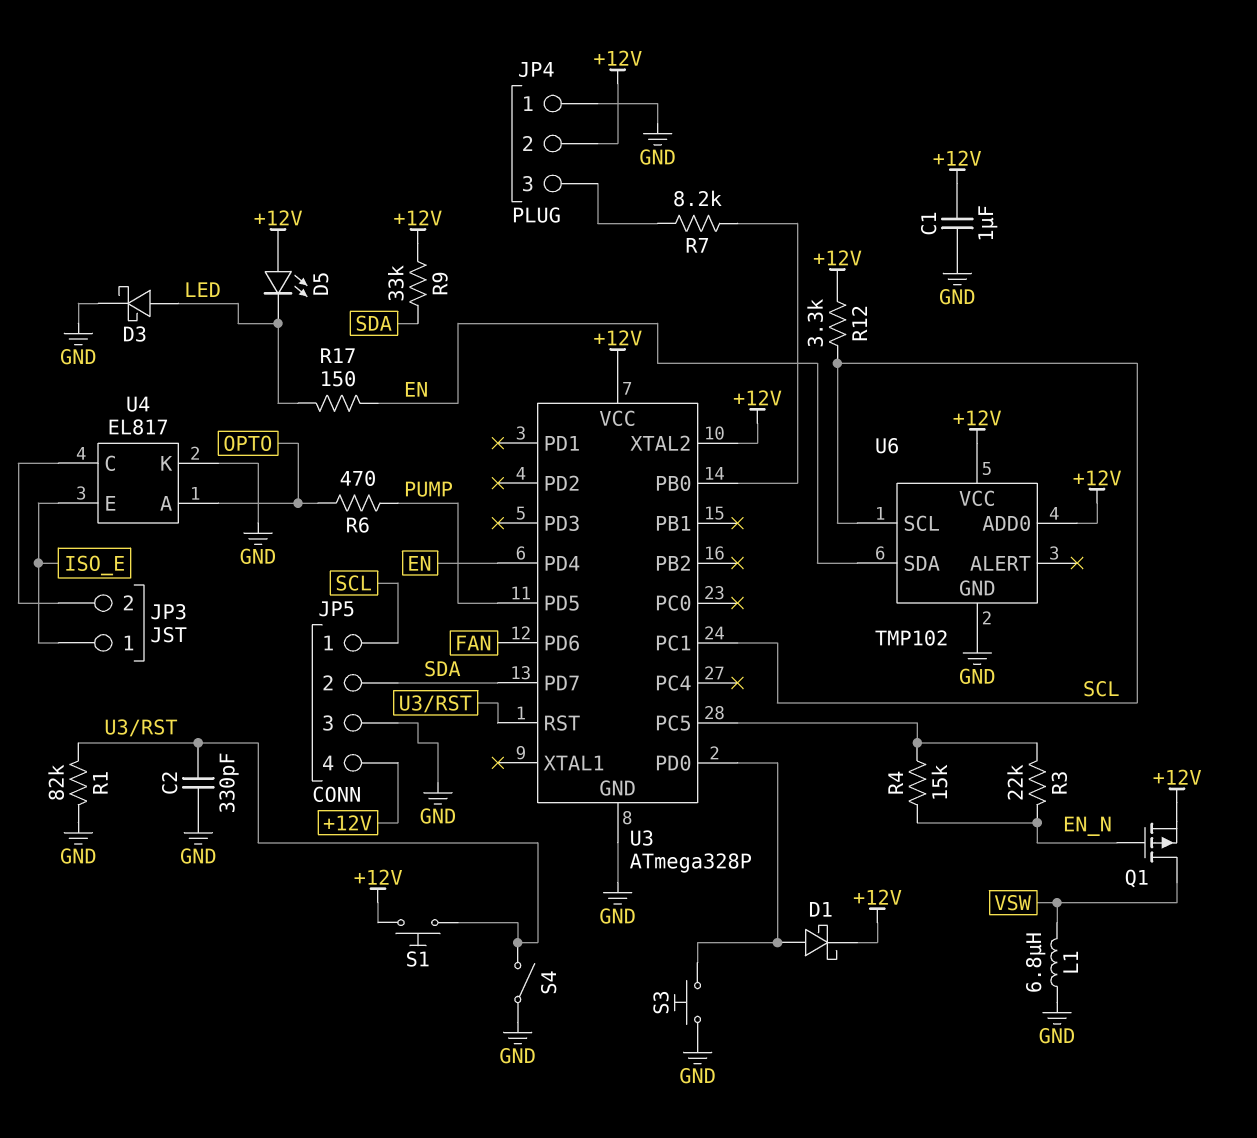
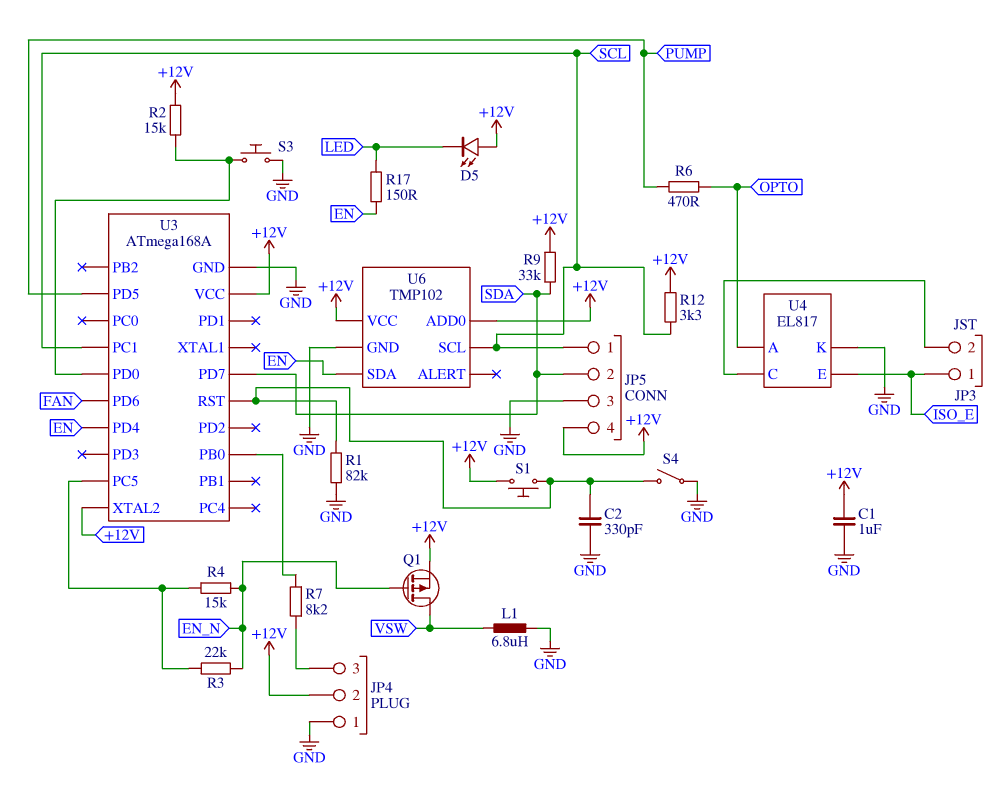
D1: schottky (A U3/PD0, K +12V) -> none
D3: schottky (A LED, K GND) -> none
R2: none -> 15k (+12V, U3/PD0)
U3: ATmega328P -> ATmega168A

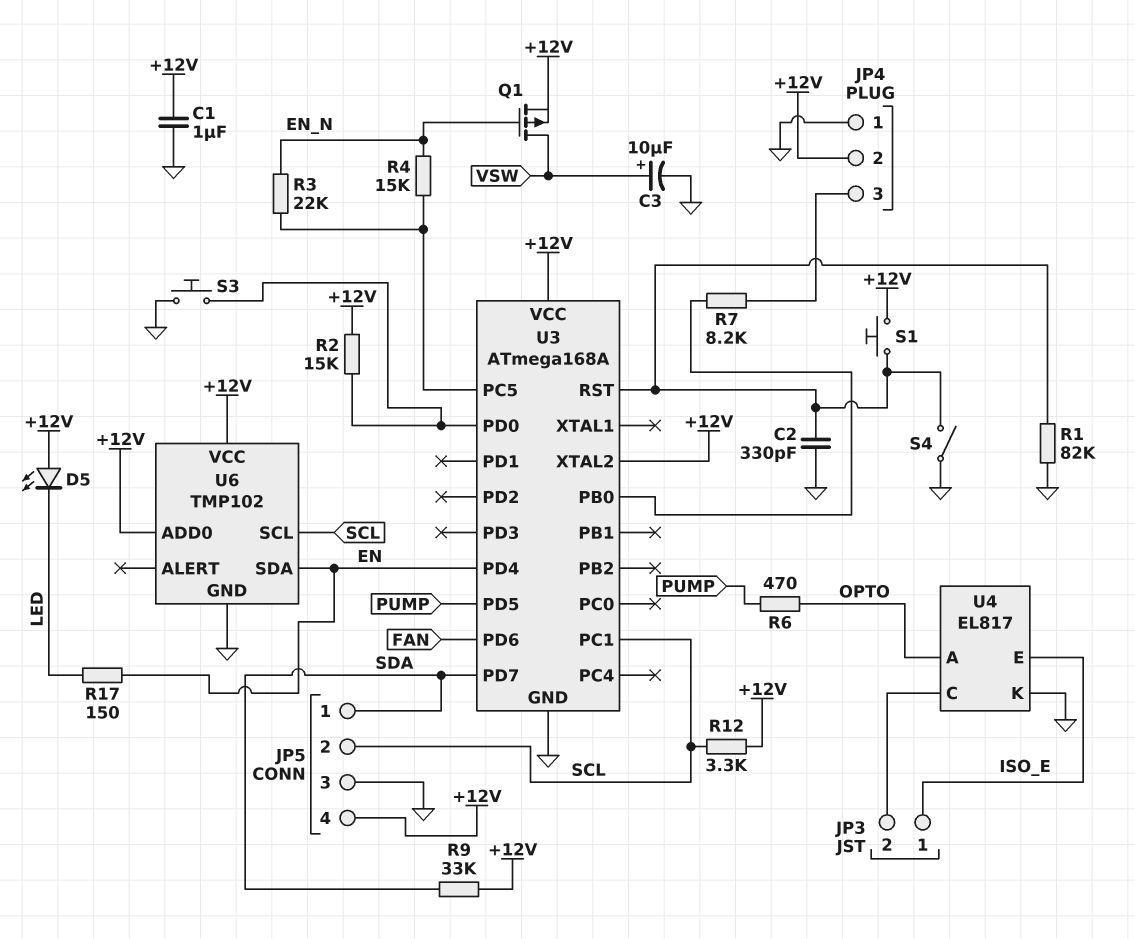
C3: none -> 10uF (plus VSW, minus GND)
JP5 pin 1: SCL -> SDA
JP5 pin 2: SDA -> SCL
L1: 6.8uH (GND, VSW) -> none

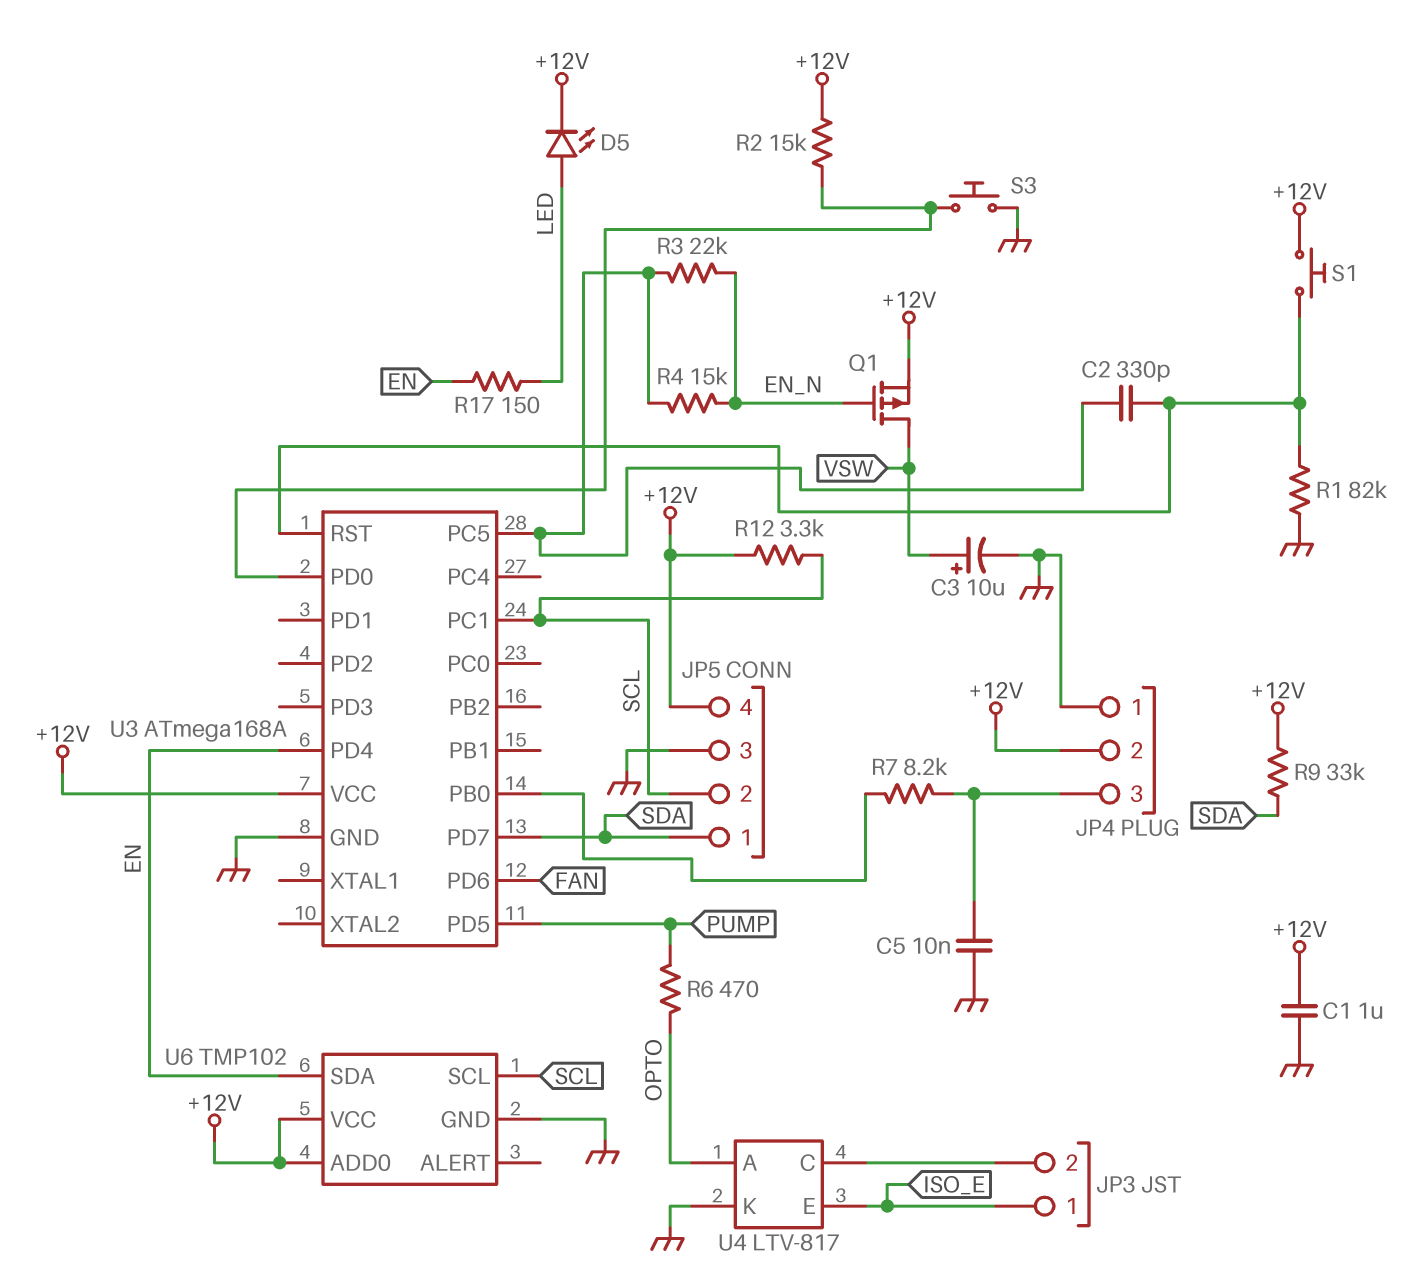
C2: 330pF (GND, U3/RST) -> 330pF (U3/PC5, U3/RST)
C5: none -> 10nF (GND, JP4/3)
D5: LED (A +12V, K LED) -> LED (A LED, K +12V)
S4: switch (GND, U3/RST) -> none
U3 pin XTAL2: +12V -> none
U4: EL817 -> LTV-817

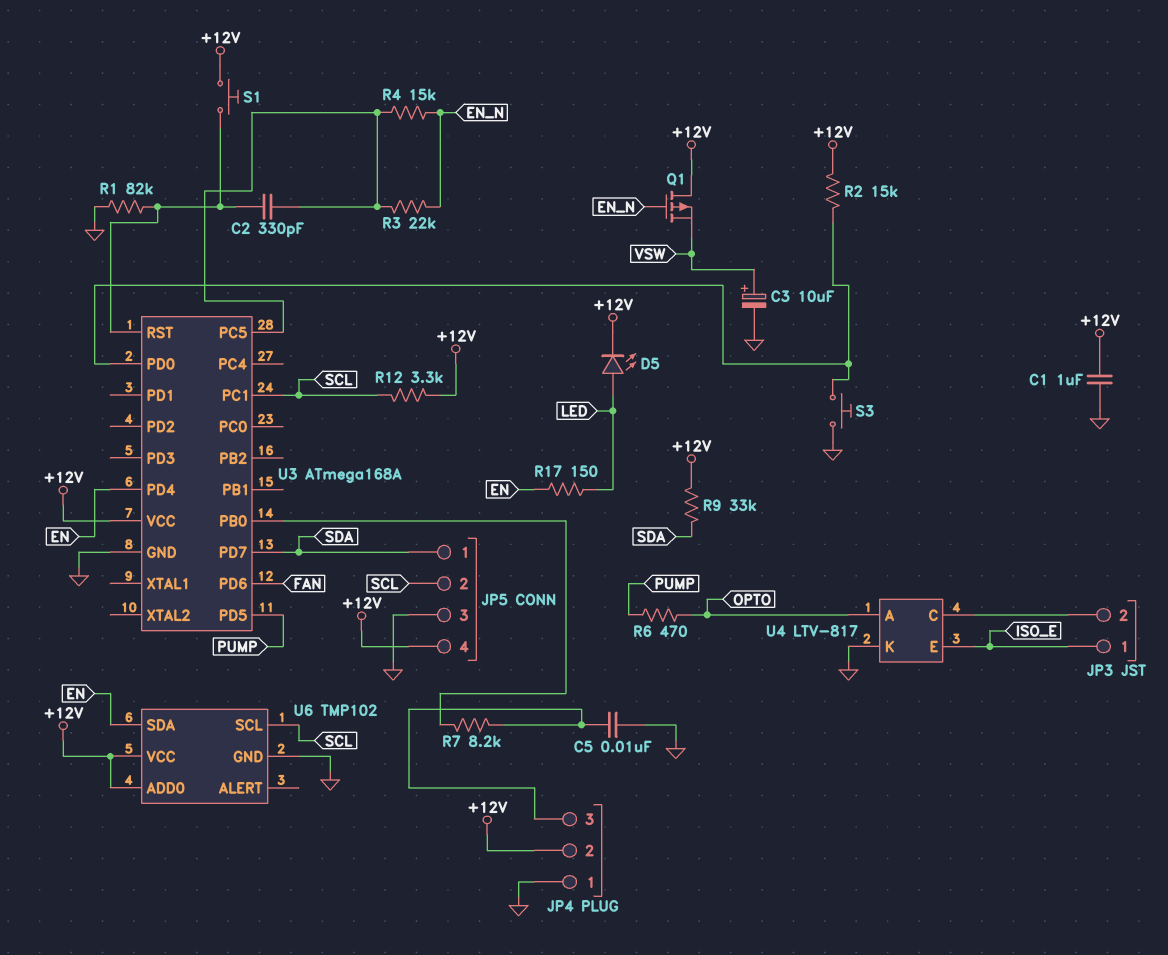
Q1: PMOS (G EN_N, D VSW, S +12V) -> PMOS (G EN_N, D +12V, S VSW)

